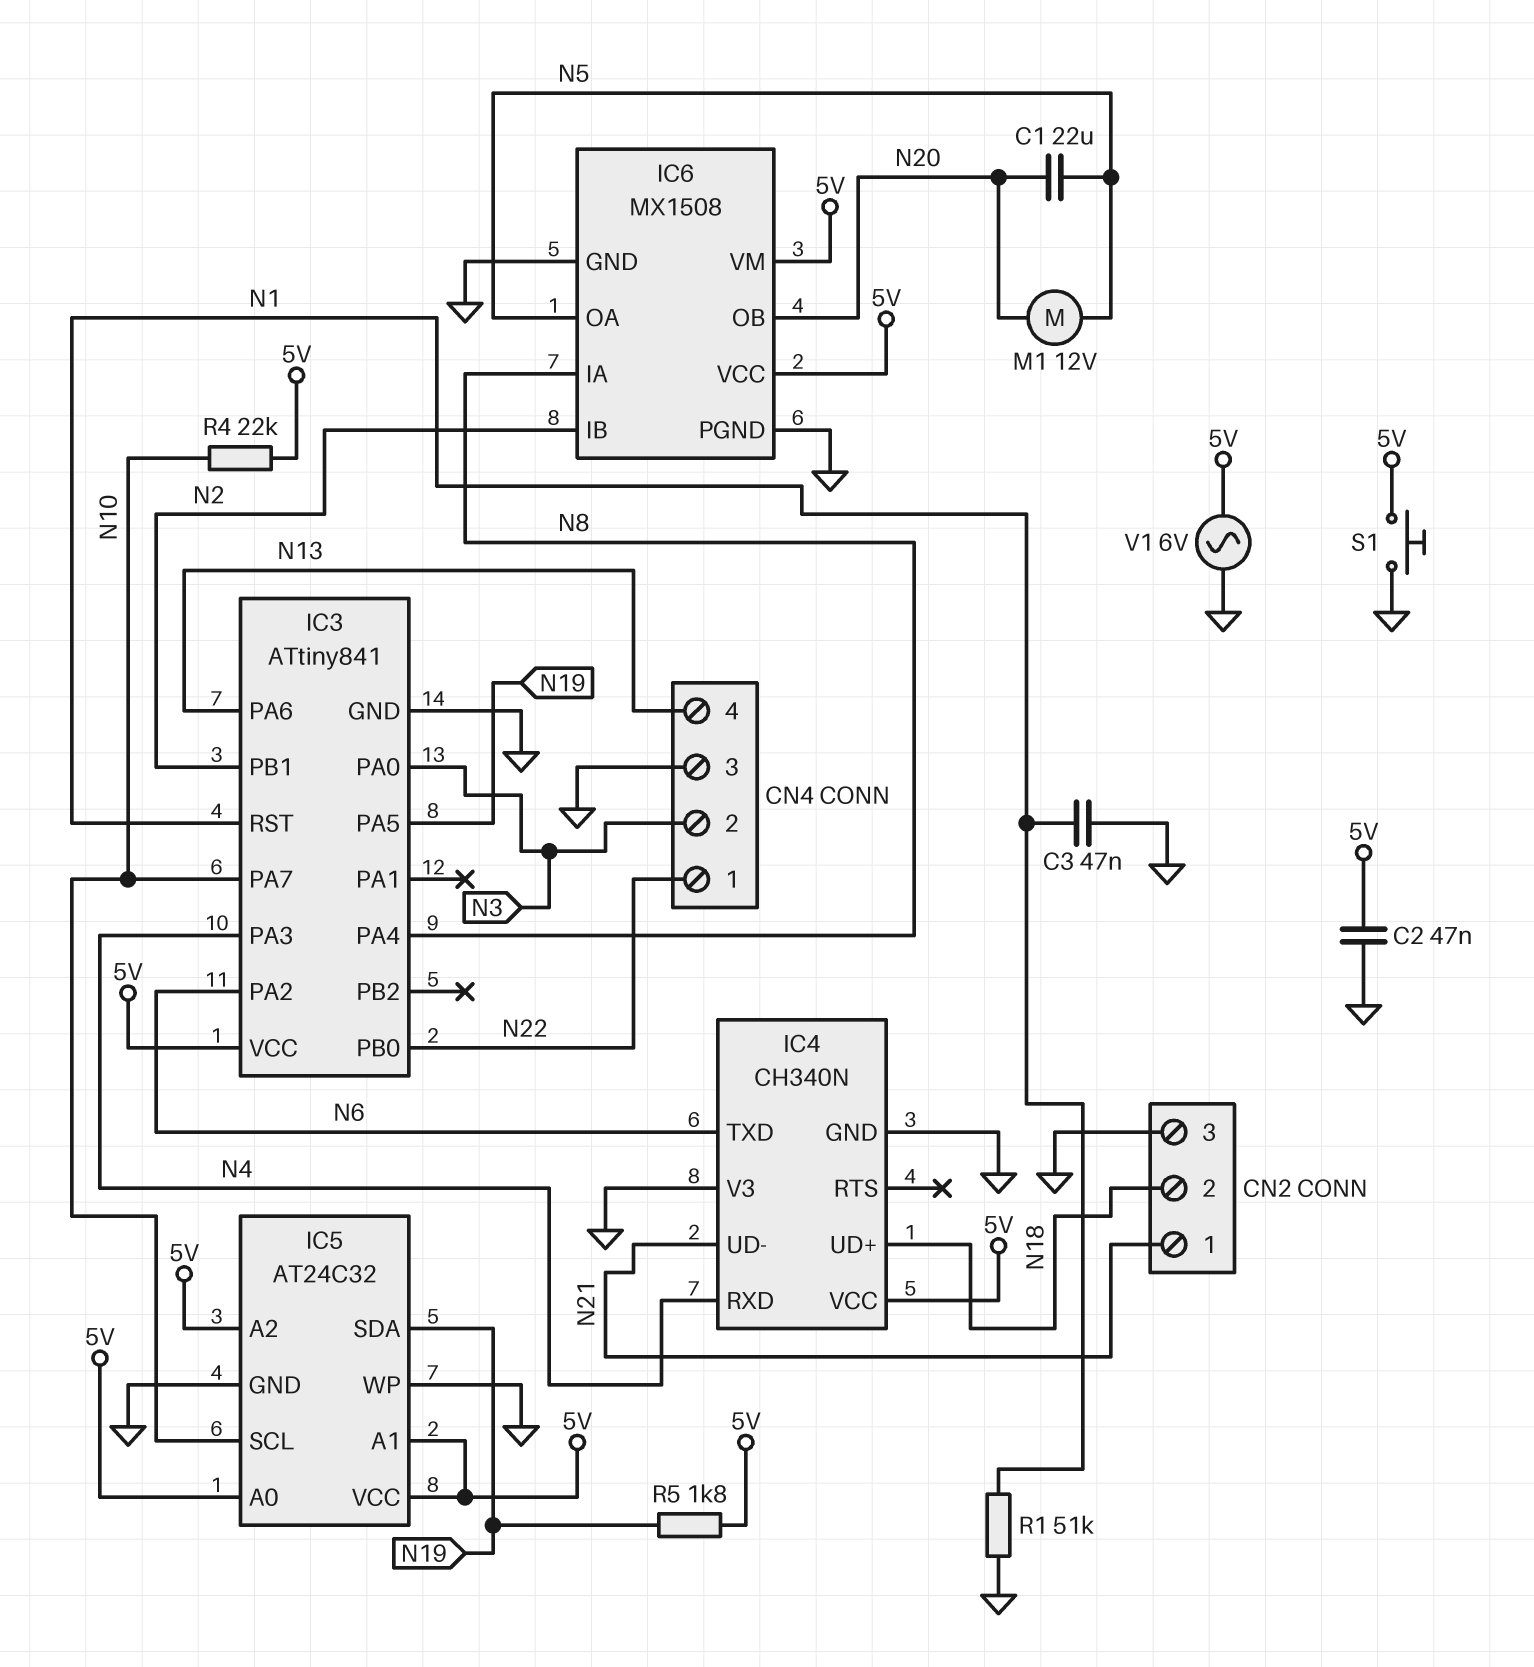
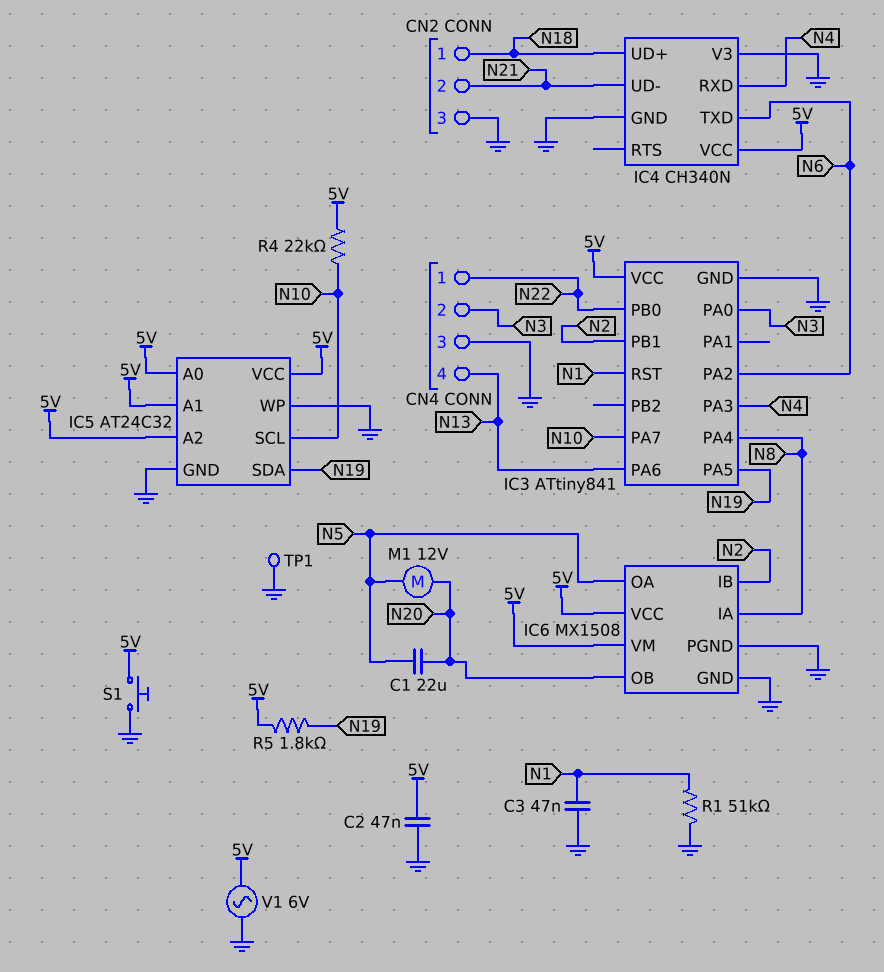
CN2 pin 1: N21 -> N18
CN2 pin 2: N18 -> N21
TP1: none -> test point (GND)

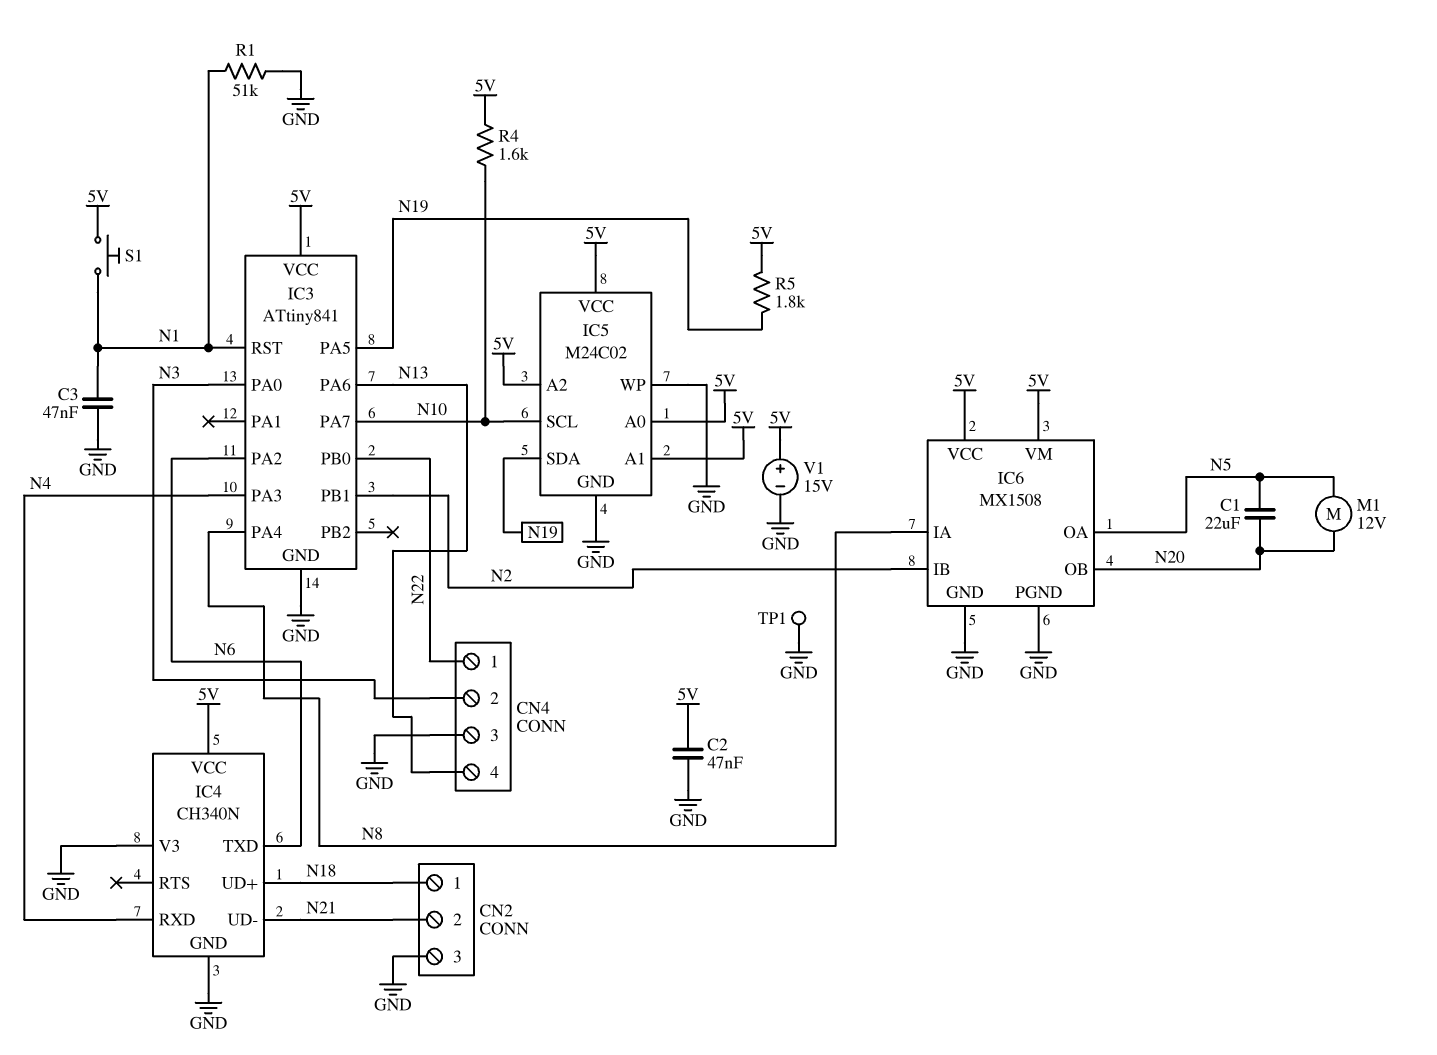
IC5: AT24C32 -> M24C02
R4: 22k (5V, N10) -> 1.6k (5V, N10)
S1: button (5V, GND) -> button (5V, N1)
V1: AC 6V (5V, GND) -> 15V (plus 5V, minus GND)

